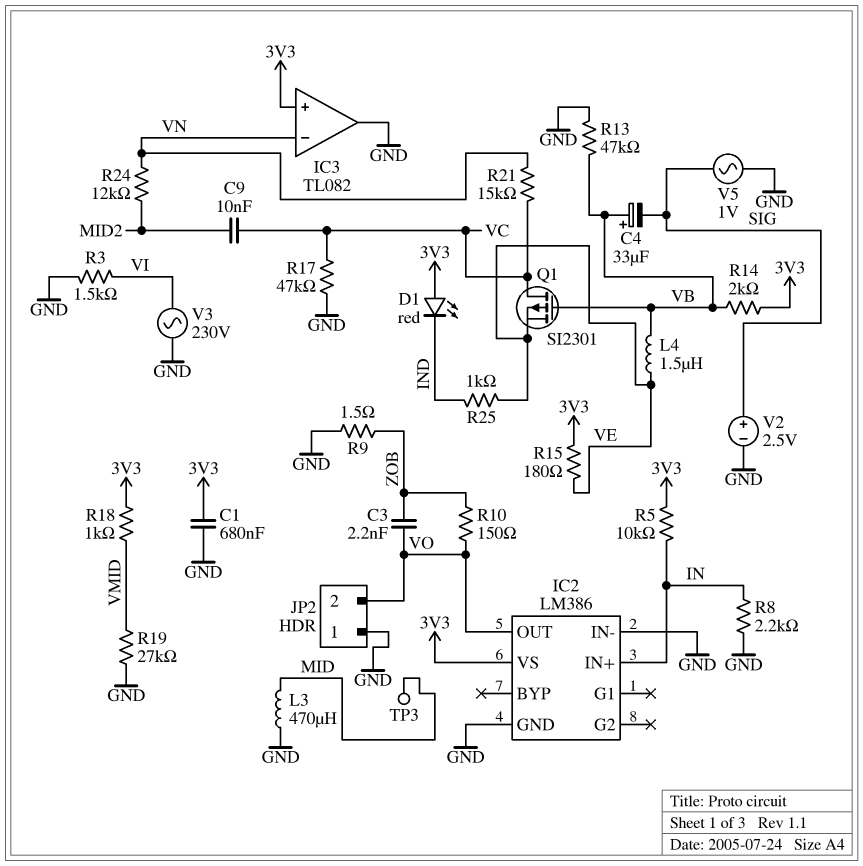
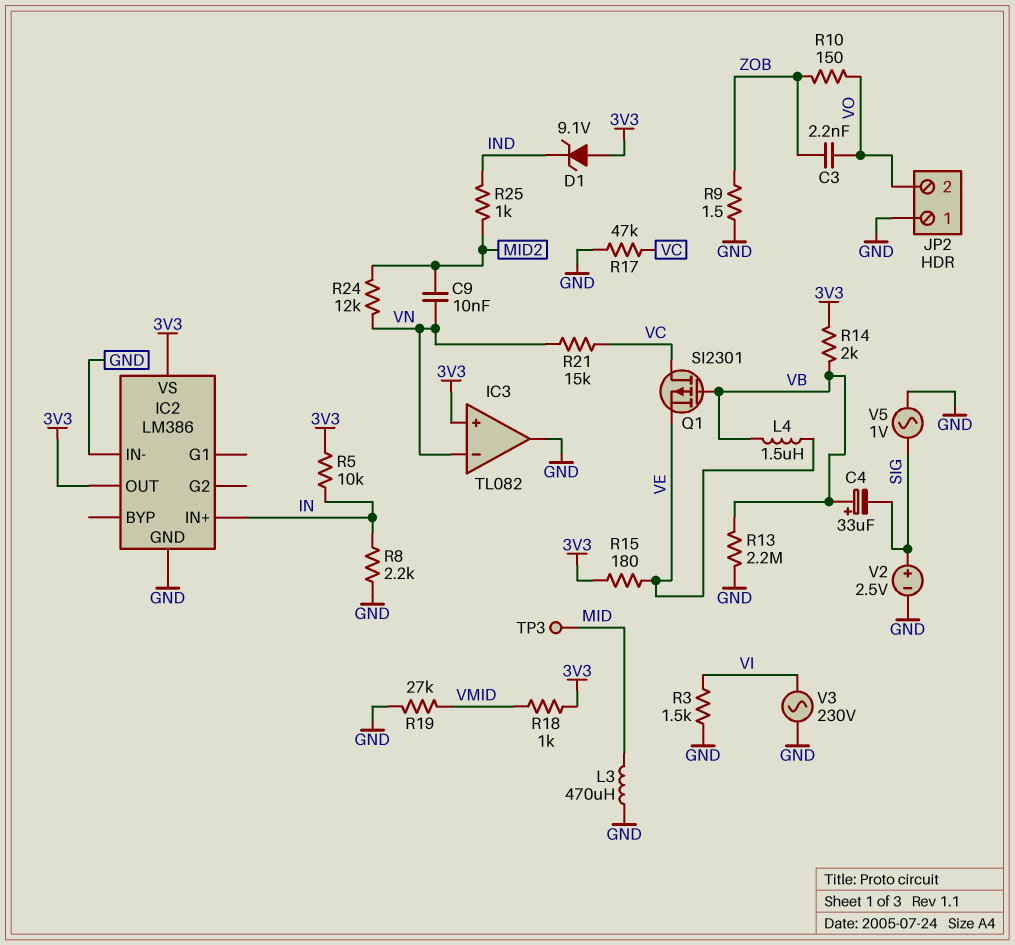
C1: 680nF (3V3, GND) -> none
C9: 10nF (MID2, VC) -> 10nF (MID2, VN)
D1: LED red (A 3V3, K IND) -> zener 9.1V (A 3V3, K IND)
IC2 pin OUT: VO -> 3V3
R13: 47k (GND, VB) -> 2.2M (GND, VB)
R25: 1k (IND, VE) -> 1k (IND, MID2)

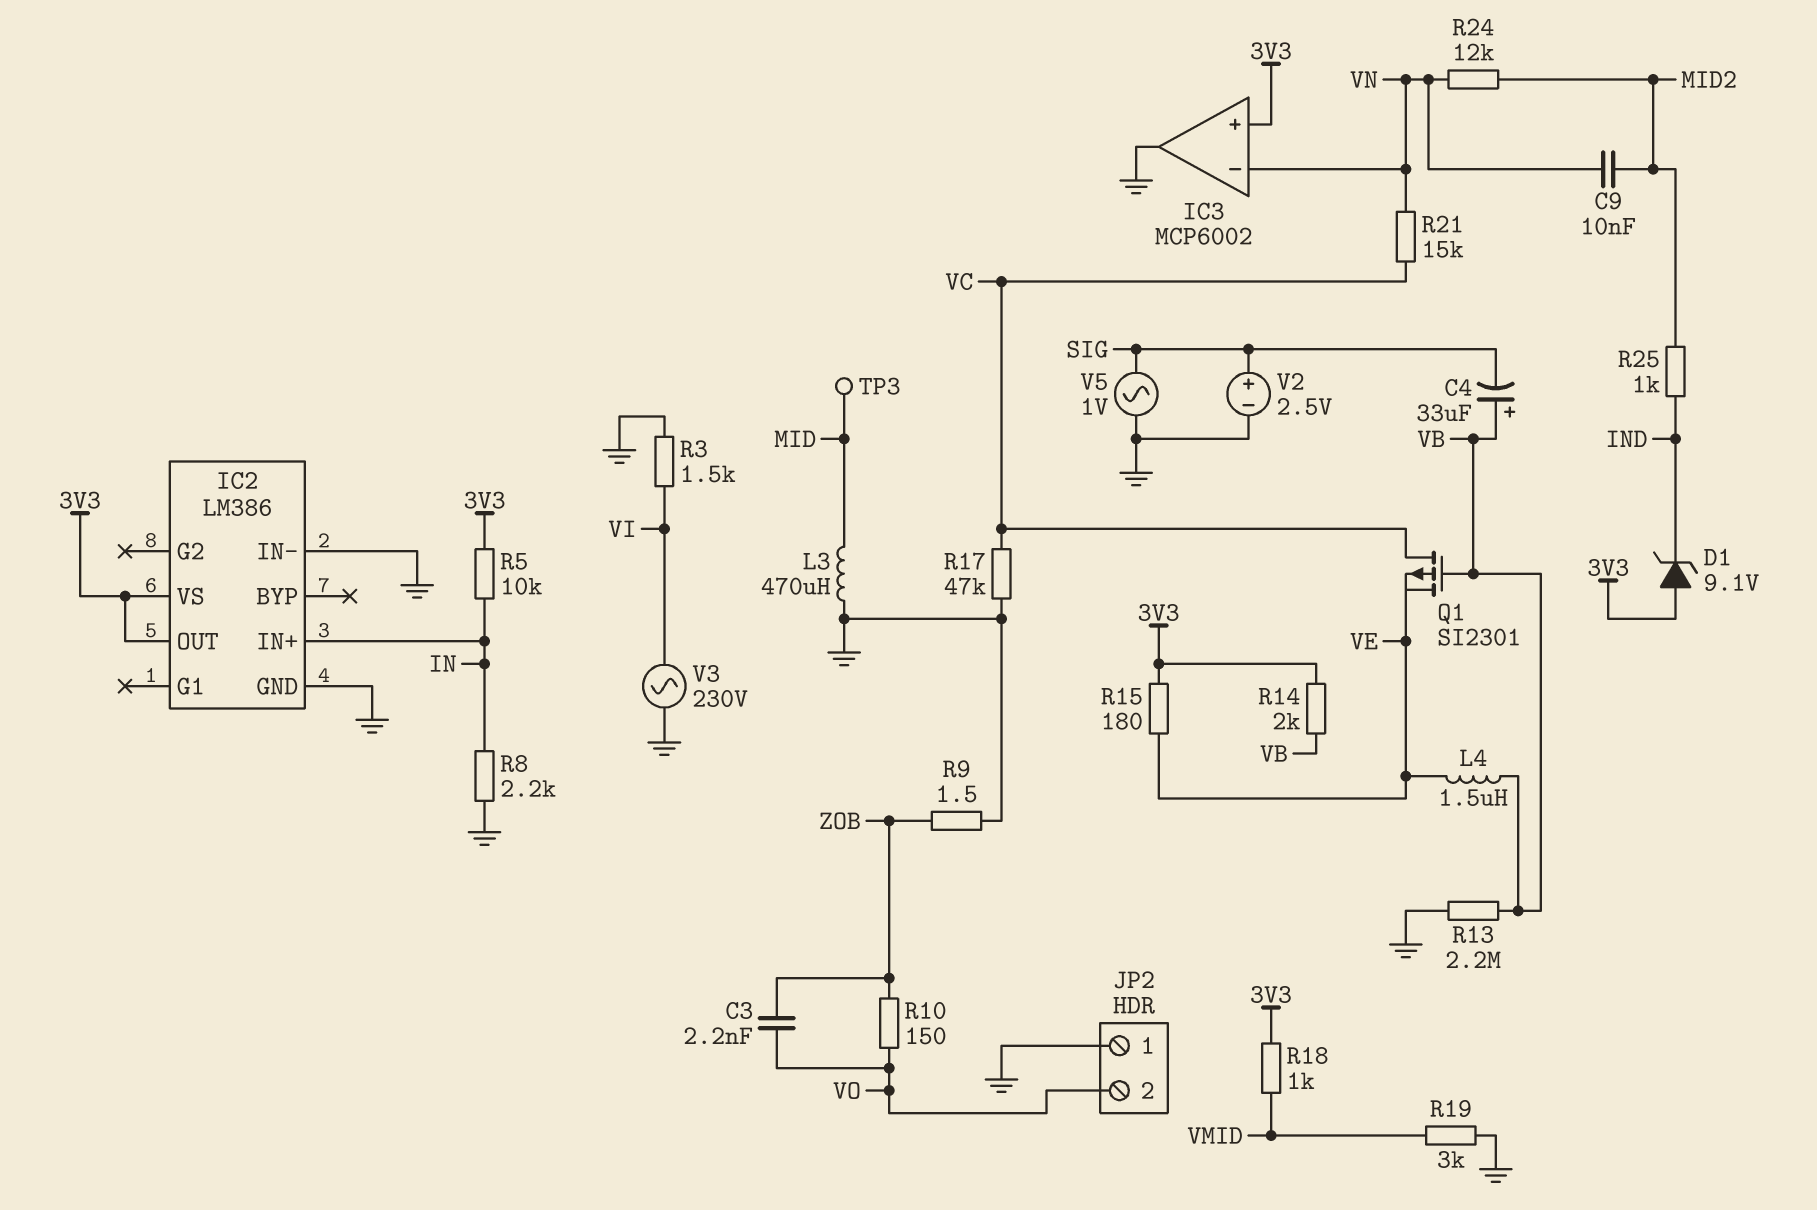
IC3: TL082 -> MCP6002
R19: 27k (GND, VMID) -> 3k (GND, VMID)

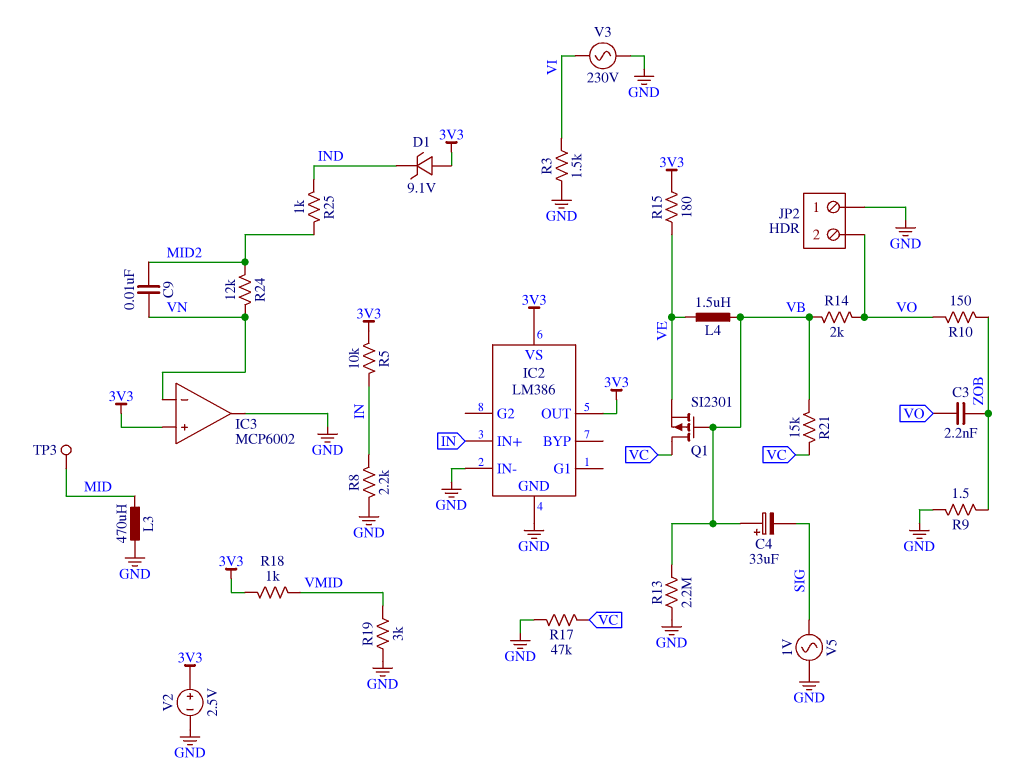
R14: 2k (3V3, VB) -> 2k (VB, VO)
R21: 15k (VC, VN) -> 15k (VB, VC)
V2: 2.5V (plus SIG, minus GND) -> 2.5V (plus 3V3, minus GND)

